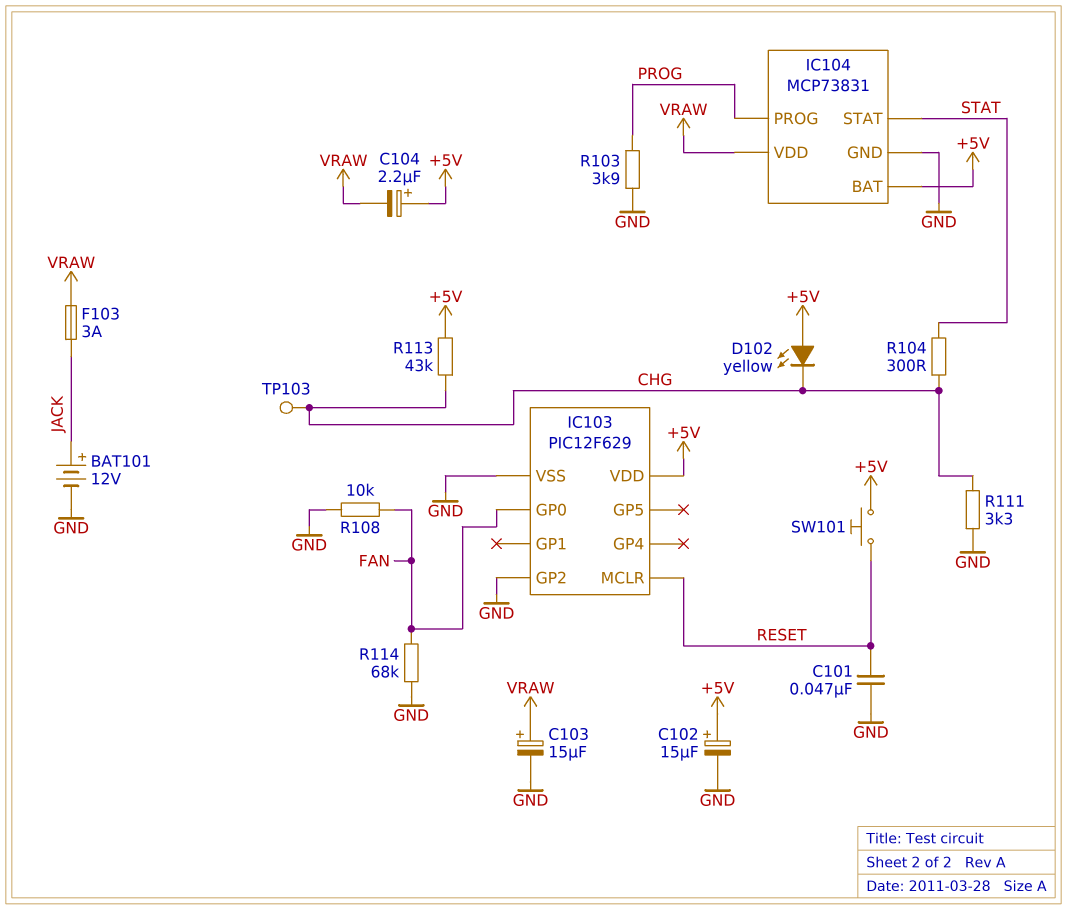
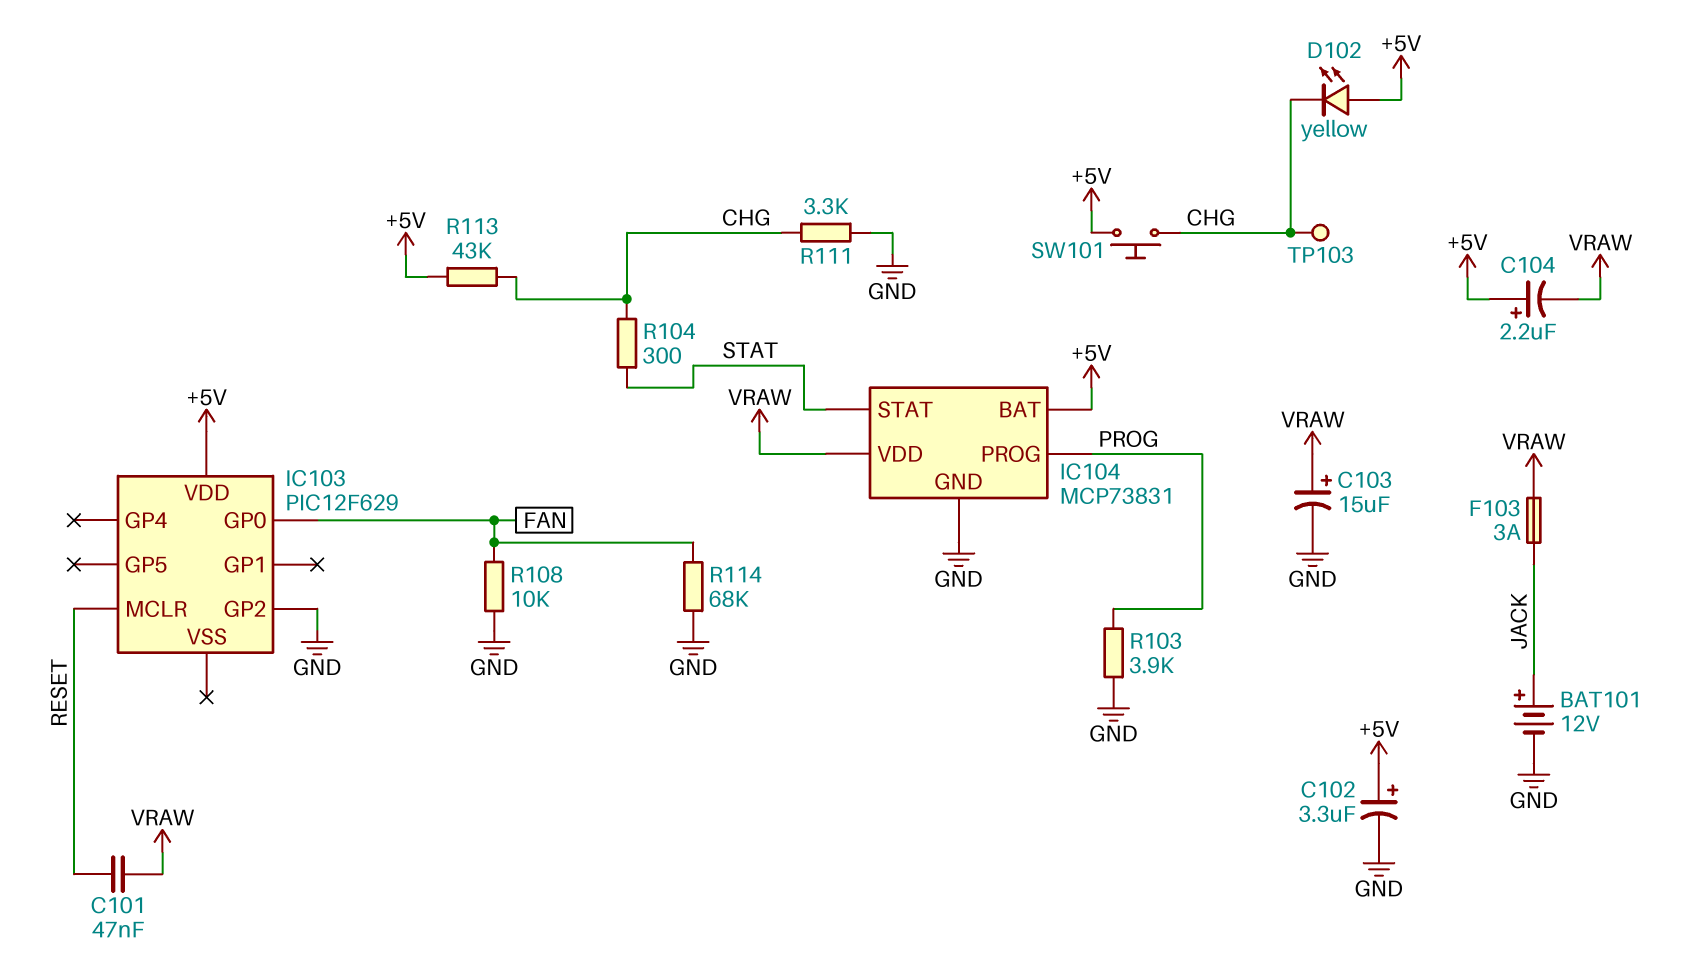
C101: 47nF (GND, RESET) -> 47nF (RESET, VRAW)
C102: 15uF (plus +5V, minus GND) -> 3.3uF (plus +5V, minus GND)
IC103 pin VSS: GND -> none
SW101: button (+5V, RESET) -> button (+5V, CHG)

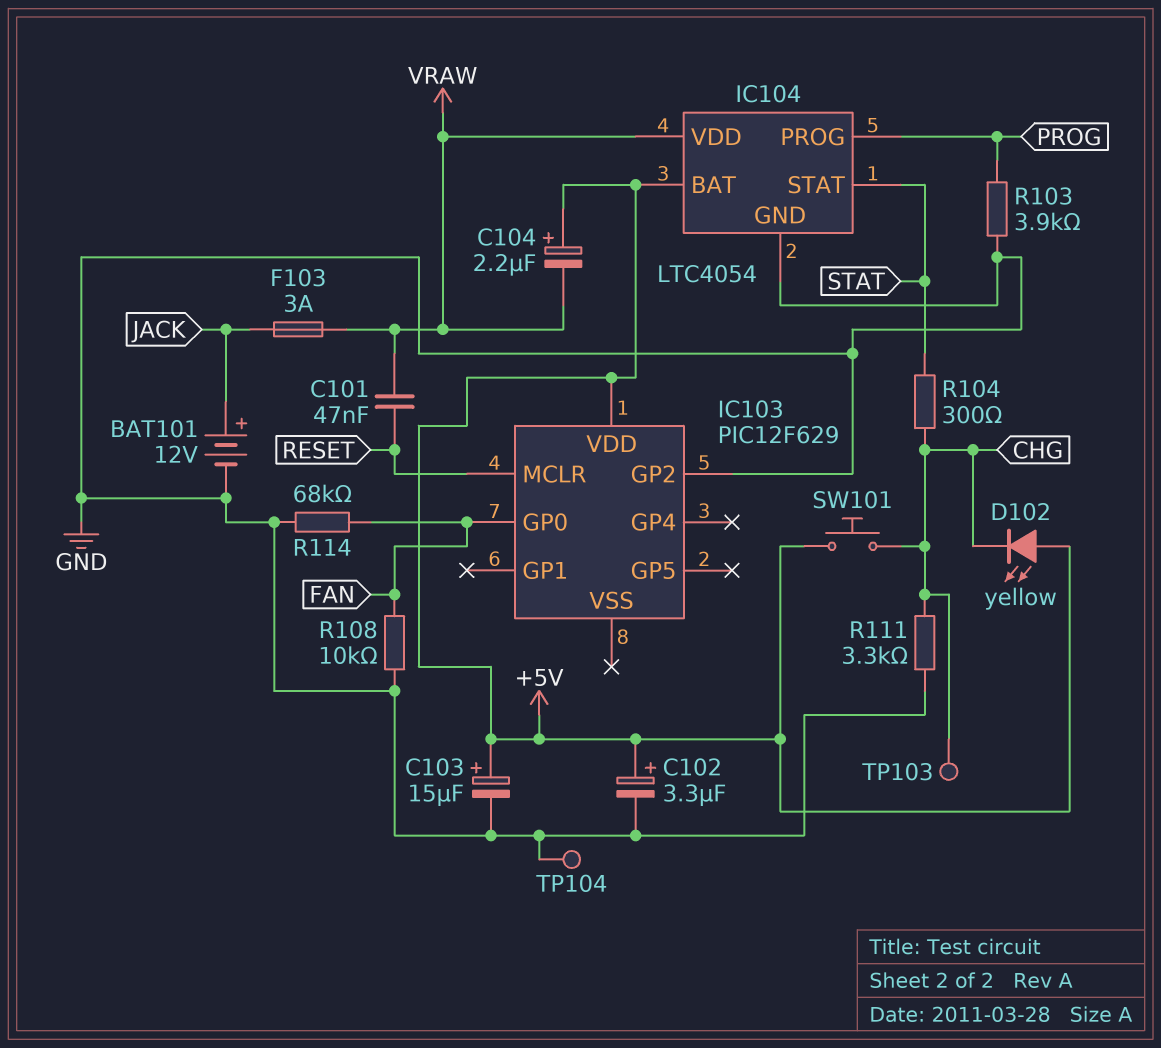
C103: 15uF (plus VRAW, minus GND) -> 15uF (plus +5V, minus GND)
IC104: MCP73831 -> LTC4054
R113: 43k (+5V, CHG) -> none
TP104: none -> test point (GND)

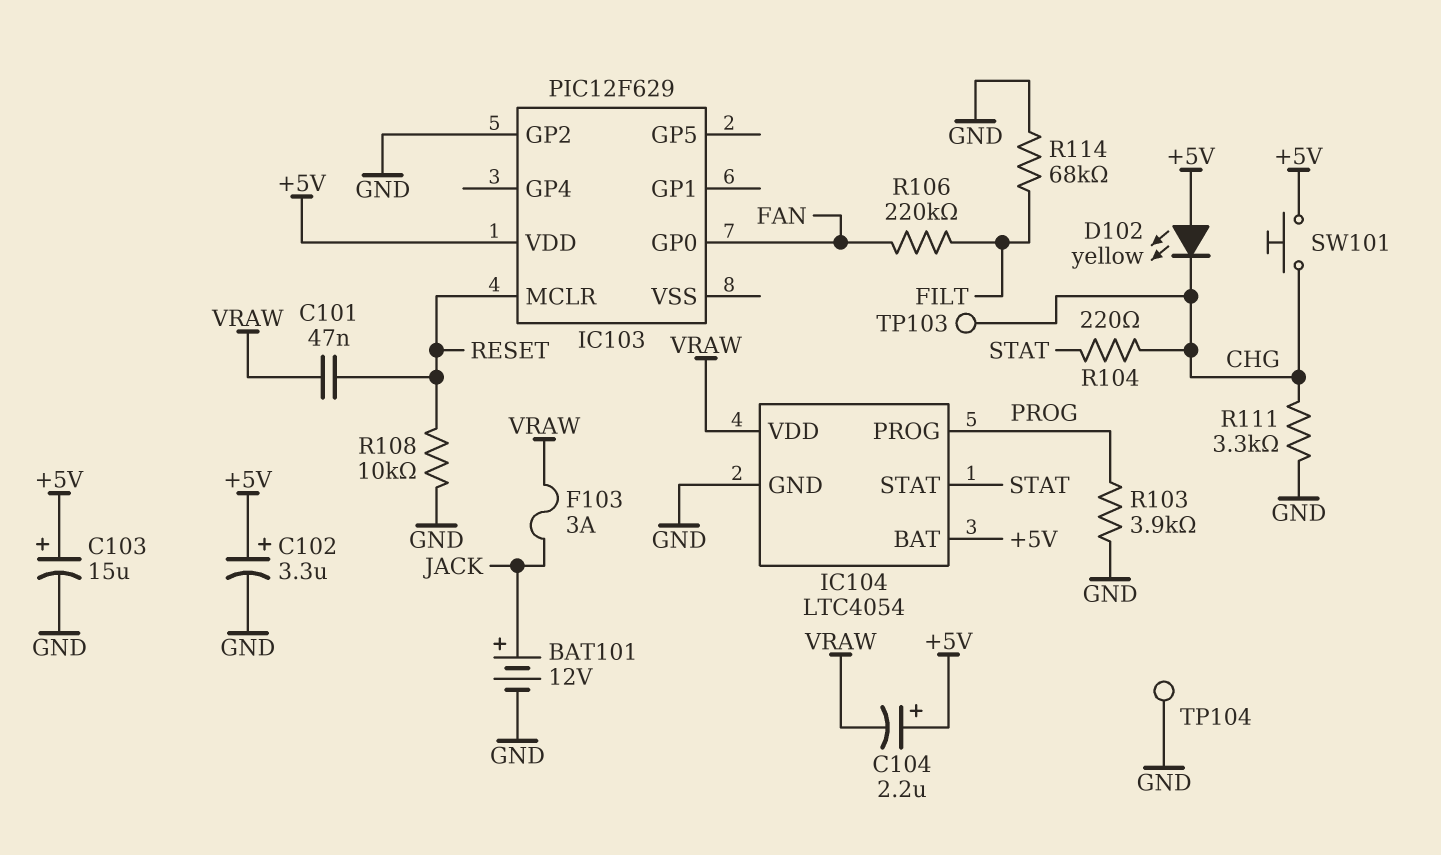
R104: 300 (CHG, STAT) -> 220 (CHG, STAT)
R106: none -> 220k (FAN, FILT)
R108: 10k (FAN, GND) -> 10k (GND, RESET)
R114: 68k (FAN, GND) -> 68k (FILT, GND)

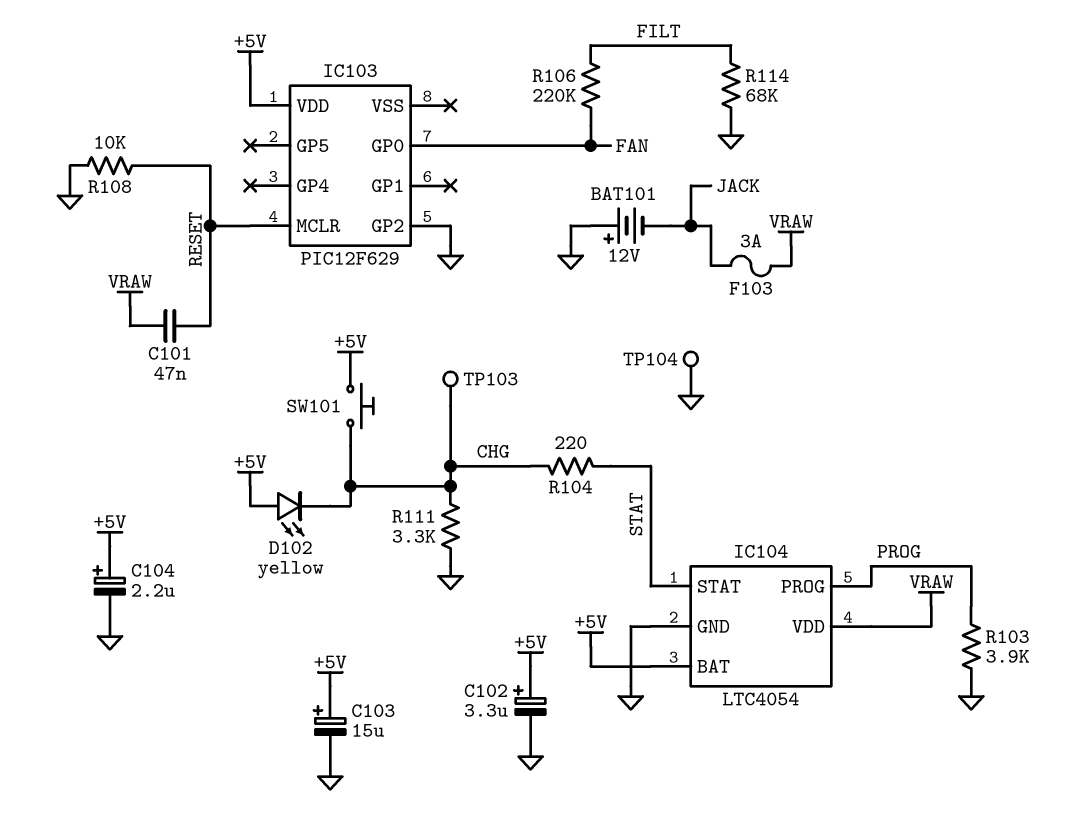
BAT101: 12V (plus JACK, minus GND) -> 12V (plus GND, minus JACK)
C104: 2.2uF (plus +5V, minus VRAW) -> 2.2uF (plus +5V, minus GND)

